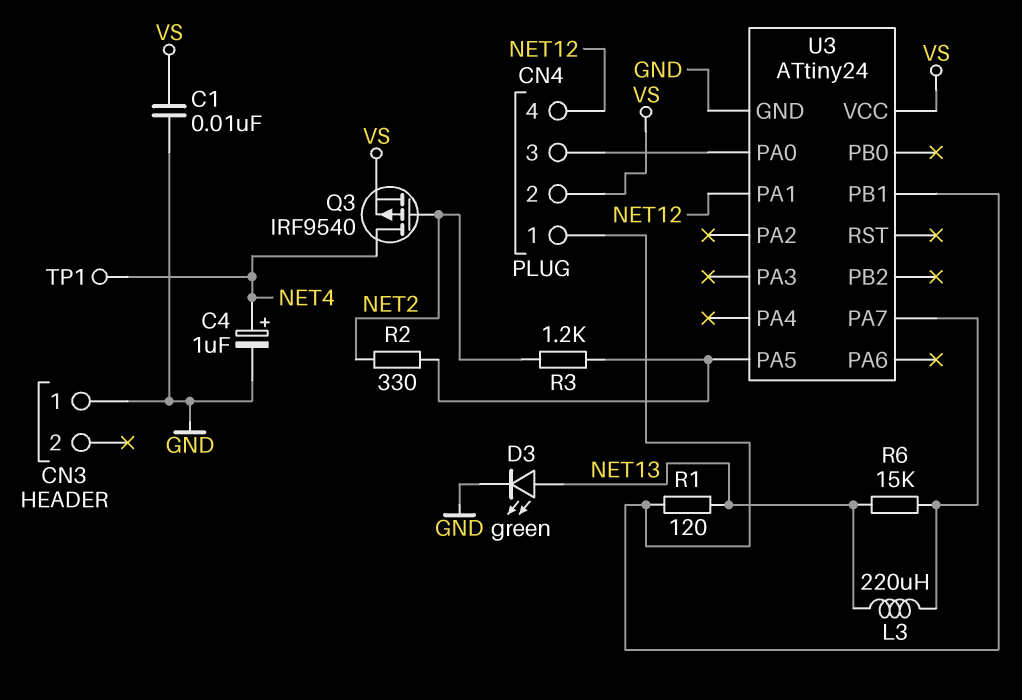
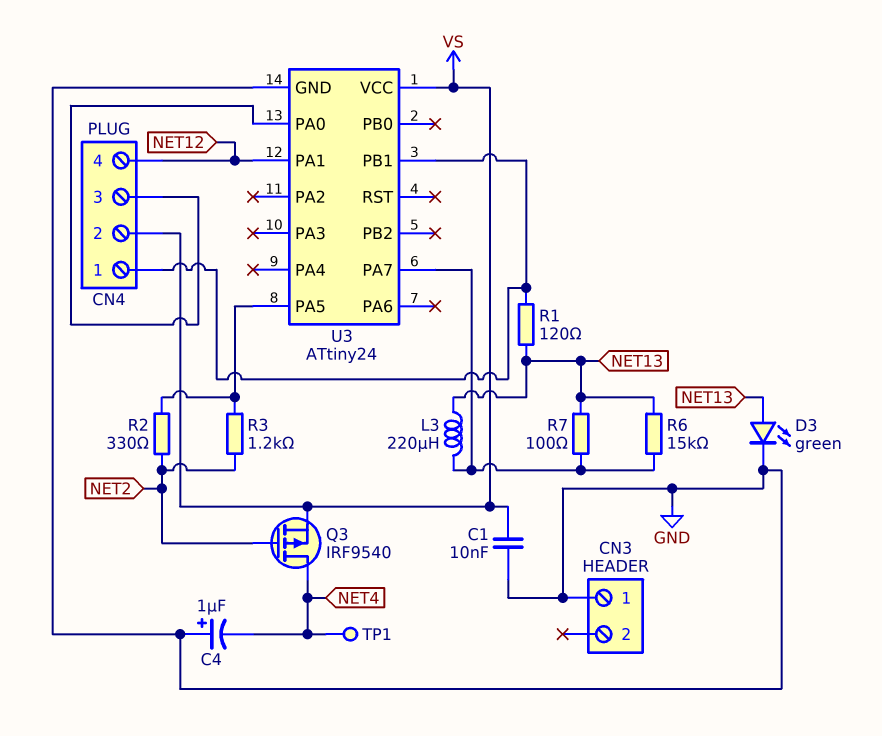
C4: 1uF (plus NET4, minus GND) -> 1uF (plus GND, minus NET4)
R7: none -> 100 (NET13, U3/PA7)

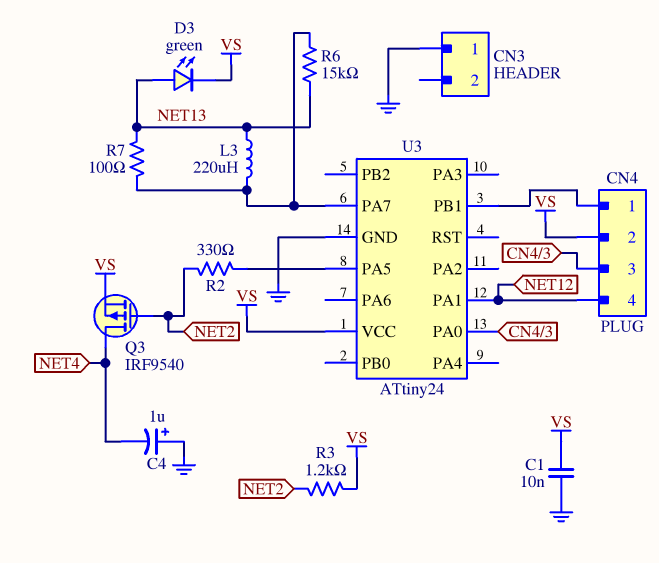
D3: LED green (A NET13, K GND) -> LED green (A NET13, K VS)
R1: 120 (CN4/1, NET13) -> none
R3: 1.2k (NET2, U3/PA5) -> 1.2k (NET2, VS)
TP1: test point (NET4) -> none

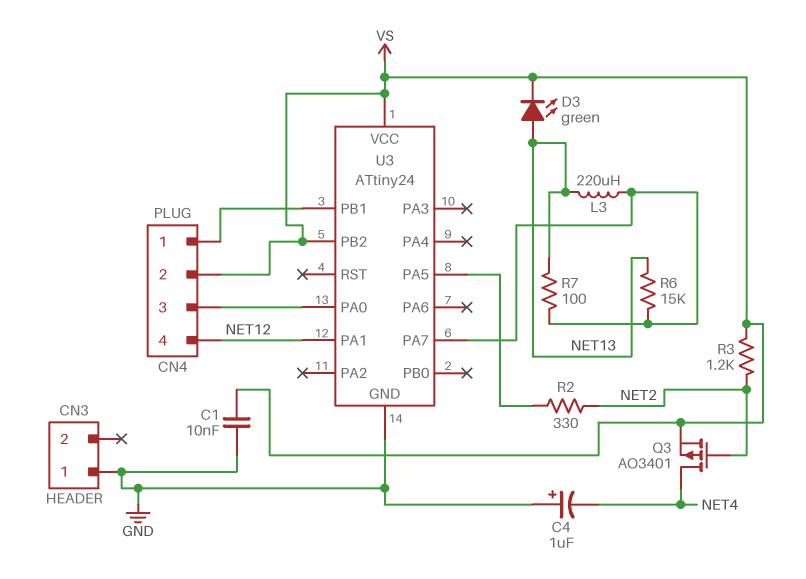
Q3: PMOS IRF9540 (G NET2, D NET4, S VS) -> PMOS AO3401 (G NET2, D NET4, S VS)
U3 pin PB2: none -> VS

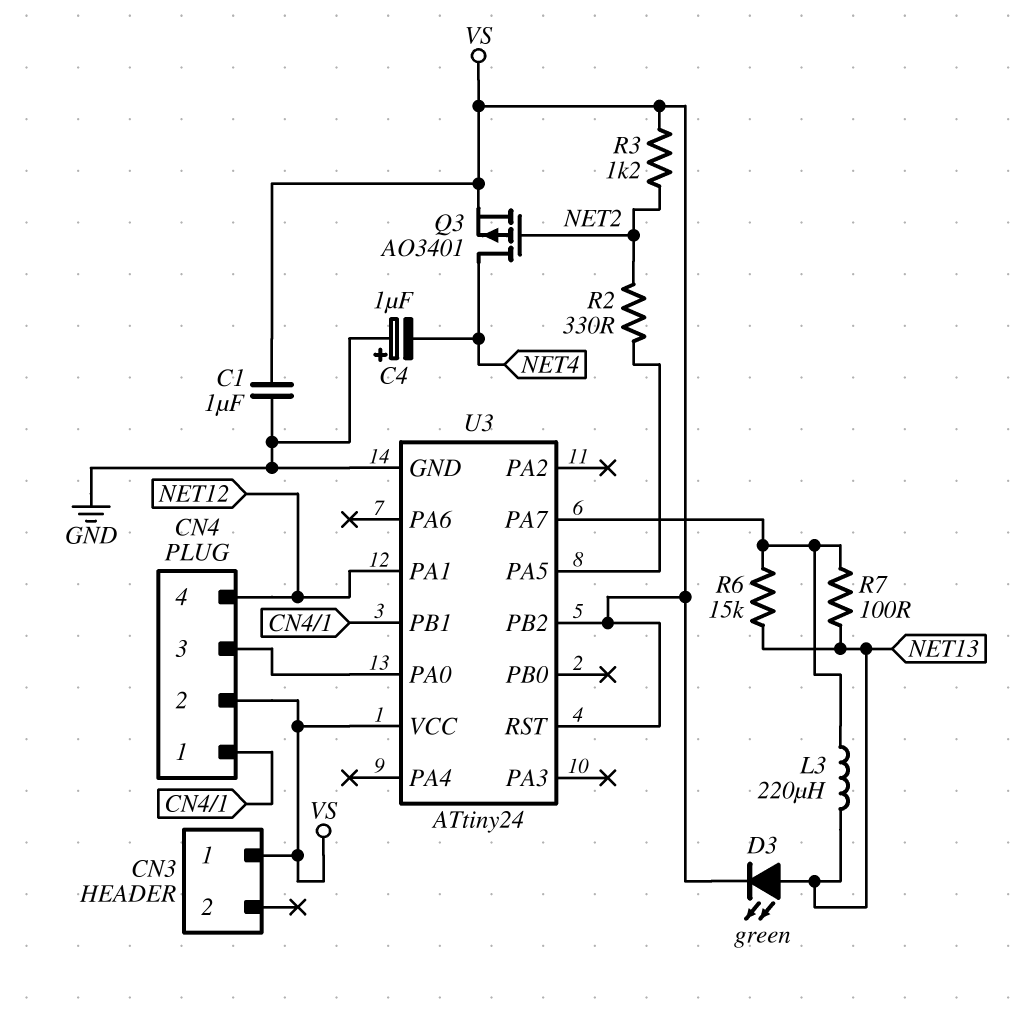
C1: 10nF (GND, VS) -> 1uF (GND, VS)
CN3 pin 1: GND -> VS
U3 pin RST: none -> VS

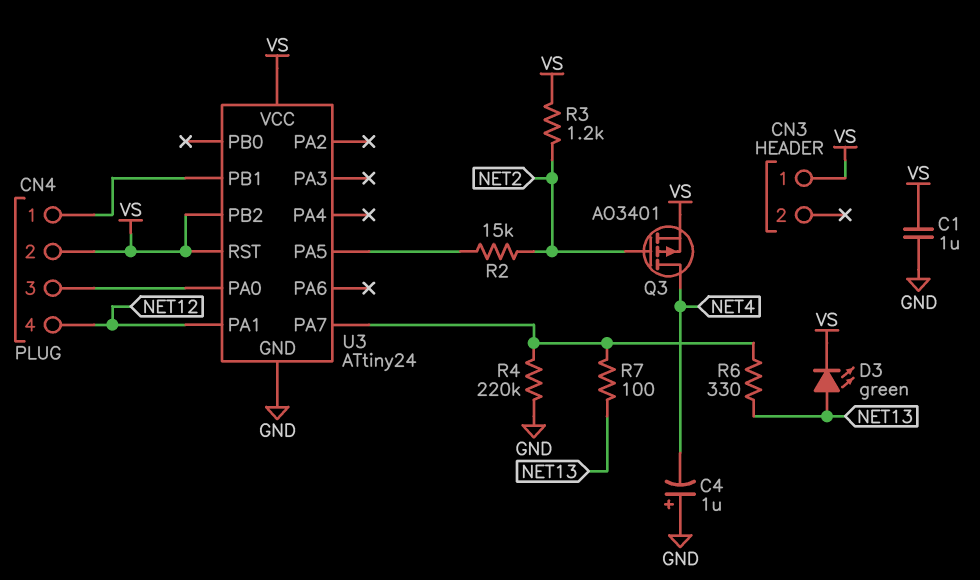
L3: 220uH (NET13, U3/PA7) -> none
R2: 330 (NET2, U3/PA5) -> 15k (NET2, U3/PA5)
R4: none -> 220k (GND, U3/PA7)
R6: 15k (NET13, U3/PA7) -> 330 (NET13, U3/PA7)

